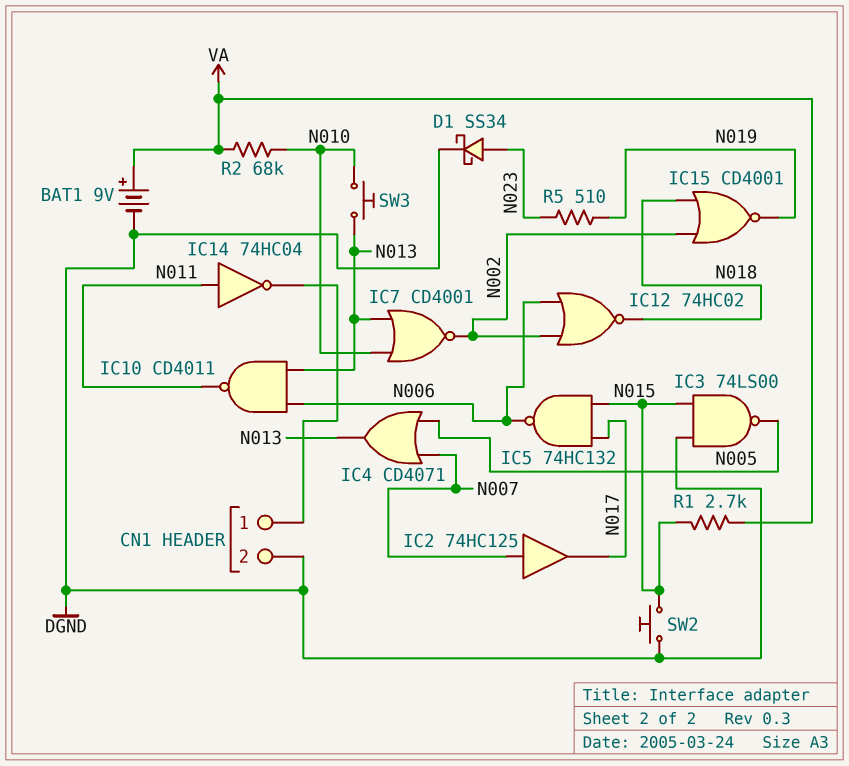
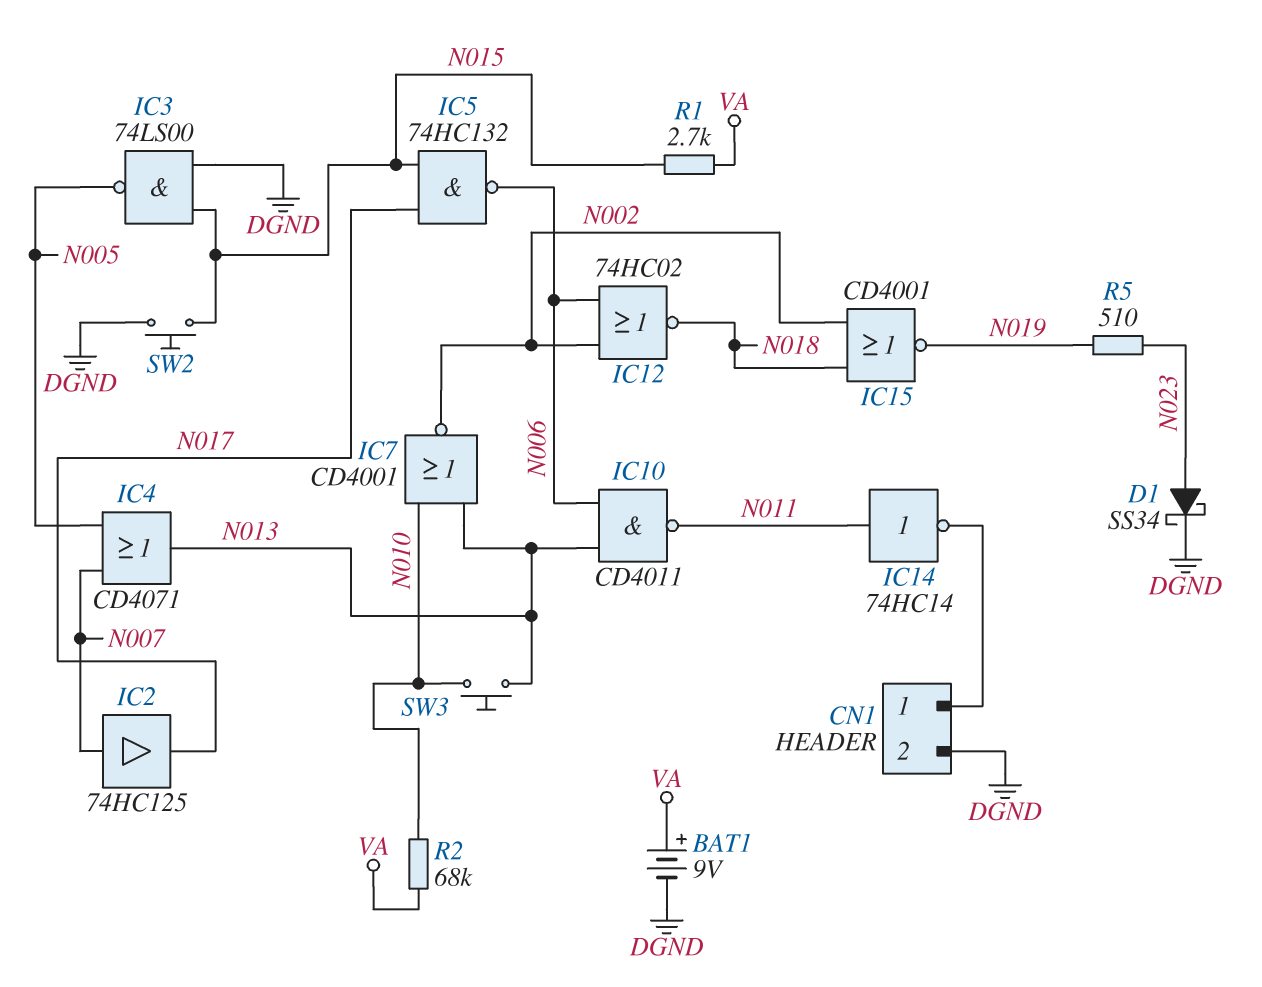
IC14: NOT 74HC04 (in N011, out CN1/1) -> NOT 74HC14 (in N011, out CN1/1)

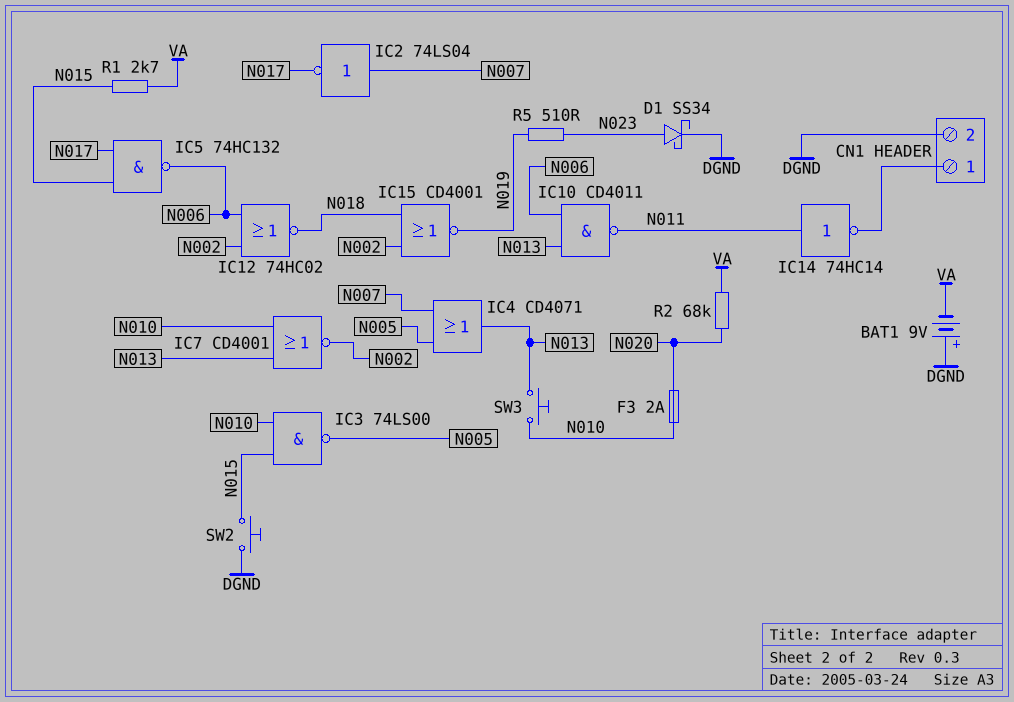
BAT1: 9V (plus VA, minus DGND) -> 9V (plus DGND, minus VA)
F3: none -> 2A (N010, N020)
IC2: buffer 74HC125 (in N007, out N017) -> NOT 74LS04 (in N007, out N017)
IC3: NAND 74LS00 (in DGND, in N015, out N005) -> NAND 74LS00 (in N010, in N015, out N005)
R2: 68k (N010, VA) -> 68k (N020, VA)

